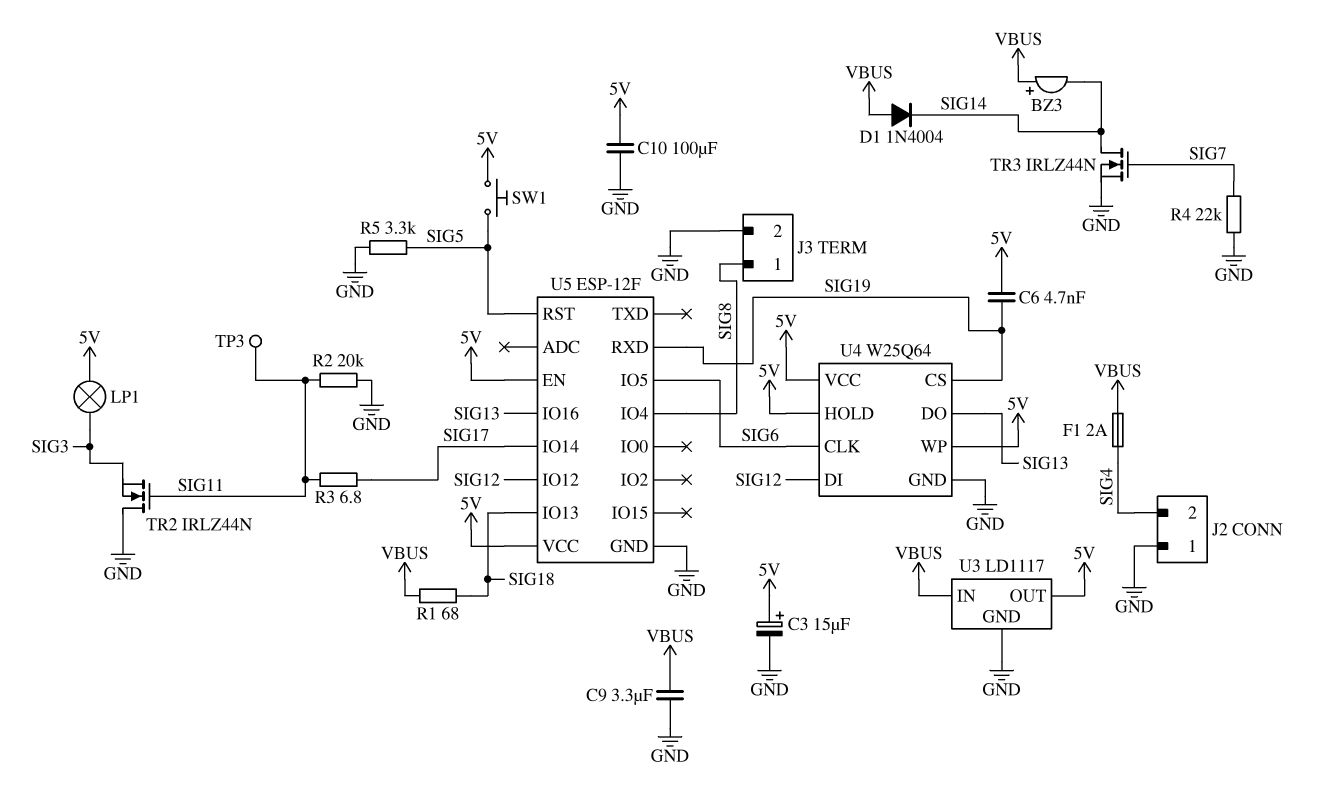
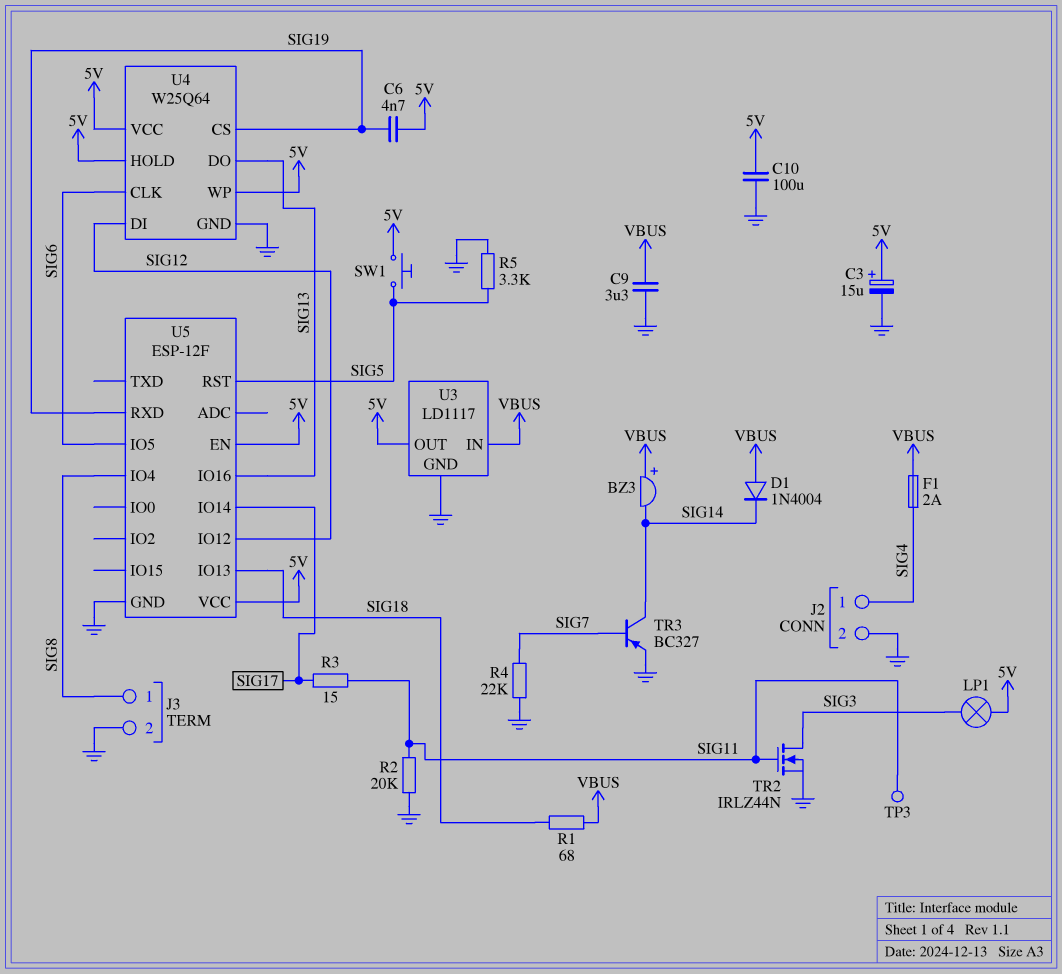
J2 pin 1: GND -> SIG4
J2 pin 2: SIG4 -> GND
R3: 6.8 (SIG11, SIG17) -> 15 (SIG11, SIG17)
TR2: NMOS IRLZ44N (G SIG11, D GND, S SIG3) -> NMOS IRLZ44N (G SIG11, D SIG3, S GND)
TR3: NMOS IRLZ44N (G SIG7, D SIG14, S GND) -> PNP BC327 (B SIG7, C SIG14, E GND)

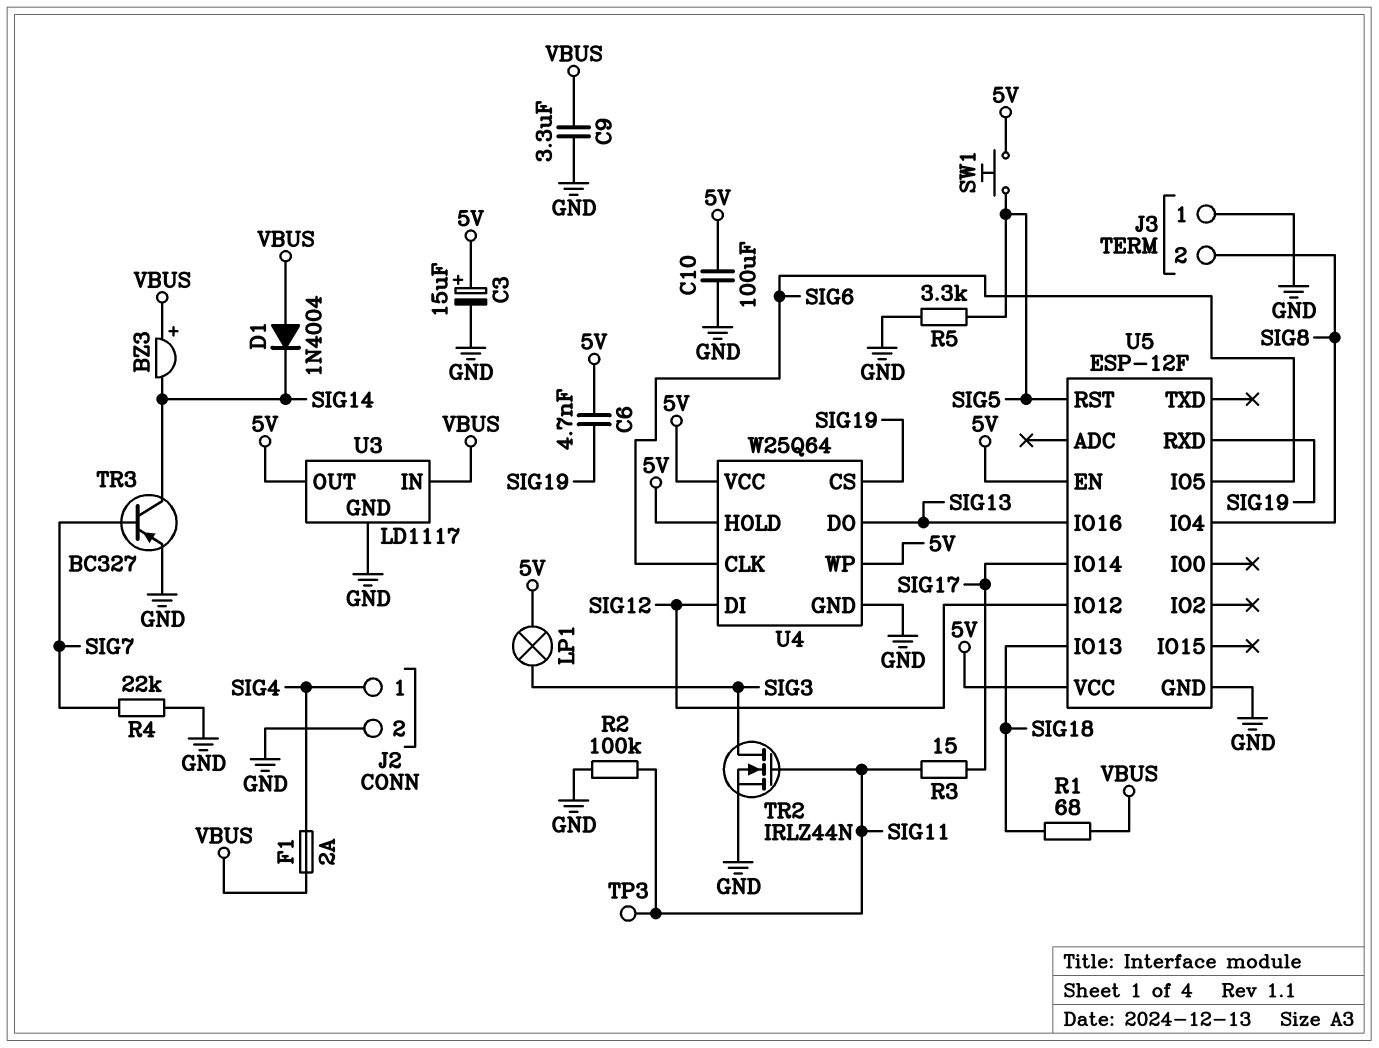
J3 pin 1: SIG8 -> GND
J3 pin 2: GND -> SIG8
R2: 20k (GND, SIG11) -> 100k (GND, SIG11)

